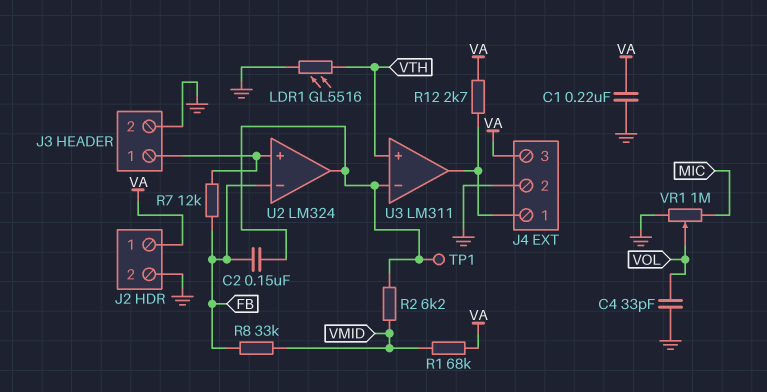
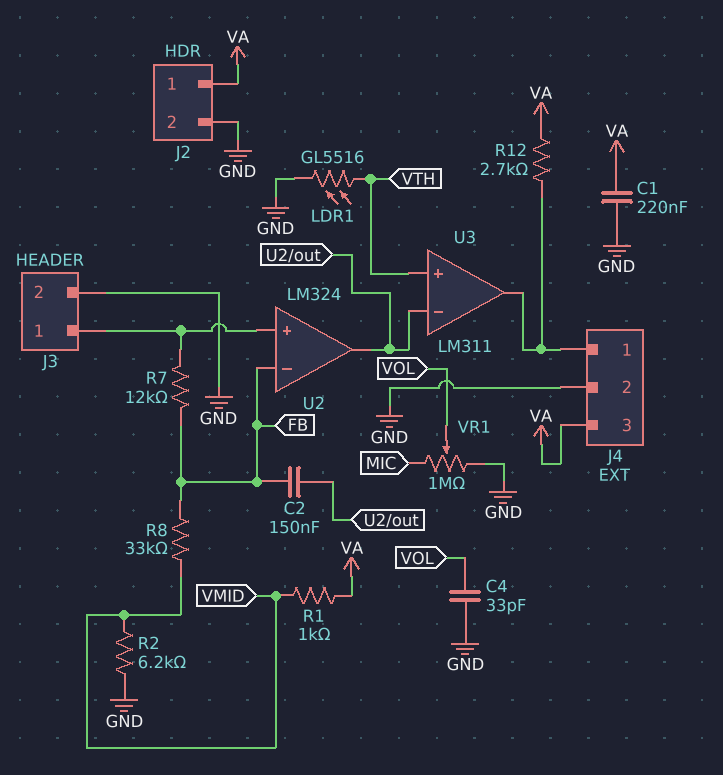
R1: 68k (VA, VMID) -> 1k (VA, VMID)
R2: 6.2k (U2/out, VMID) -> 6.2k (GND, VMID)
TP1: test point (U2/out) -> none

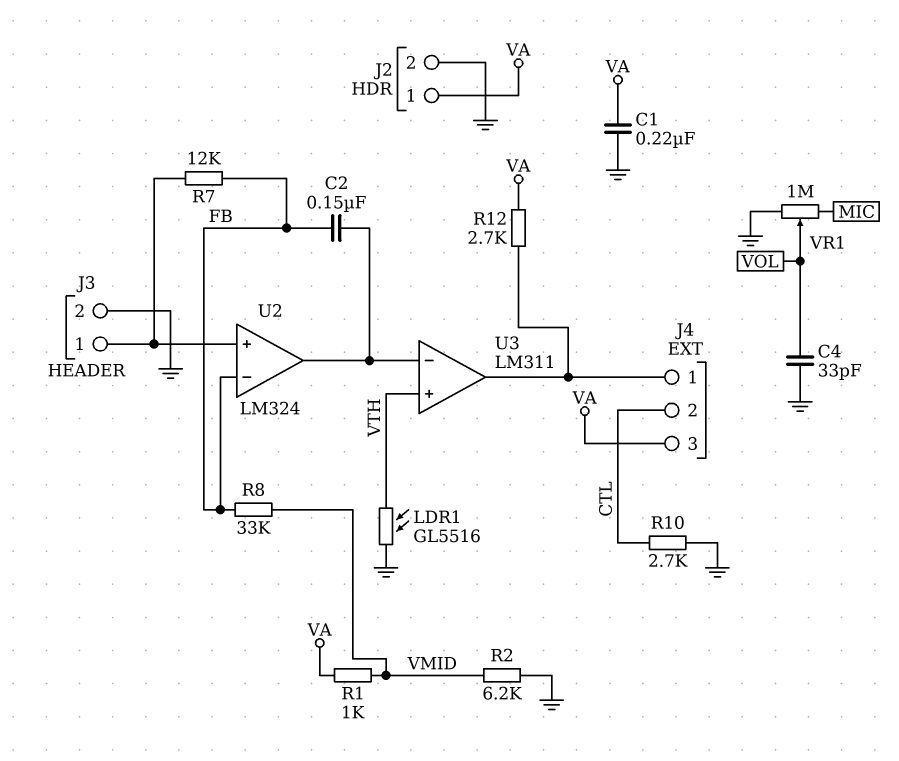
J4 pin 2: GND -> CTL
R10: none -> 2.7k (CTL, GND)

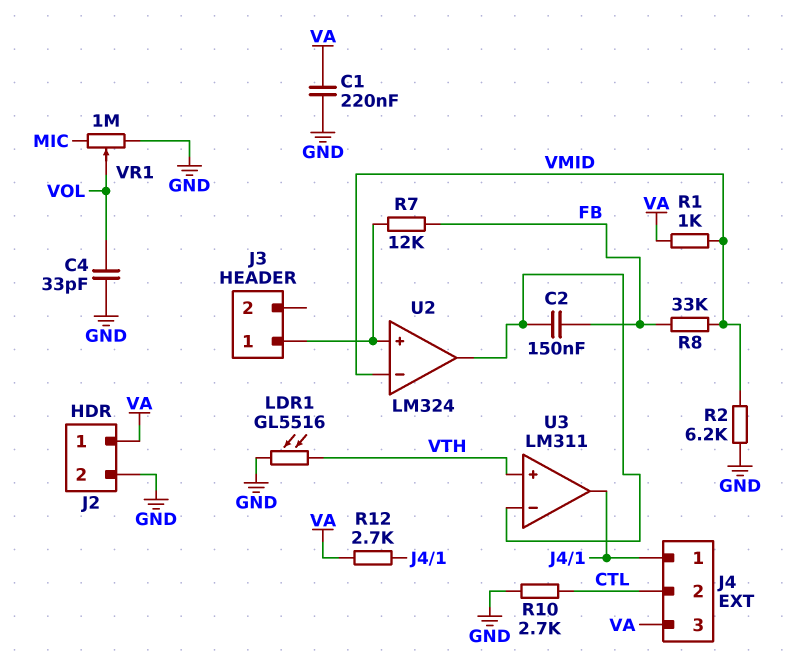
J3 pin 2: GND -> none
U2 pin in-: FB -> VMID

